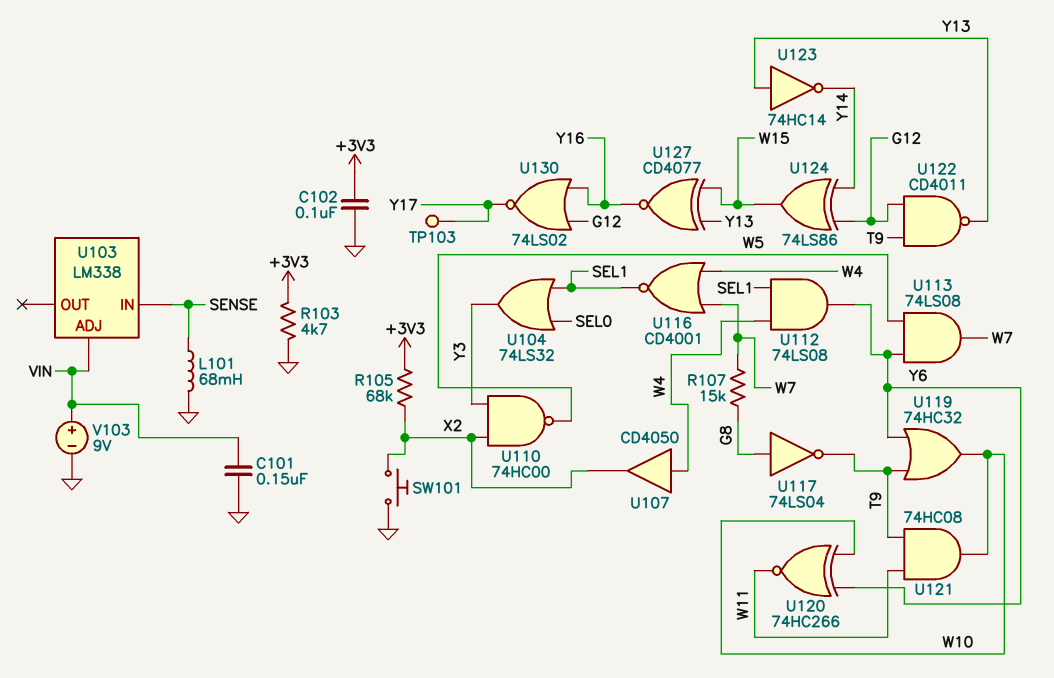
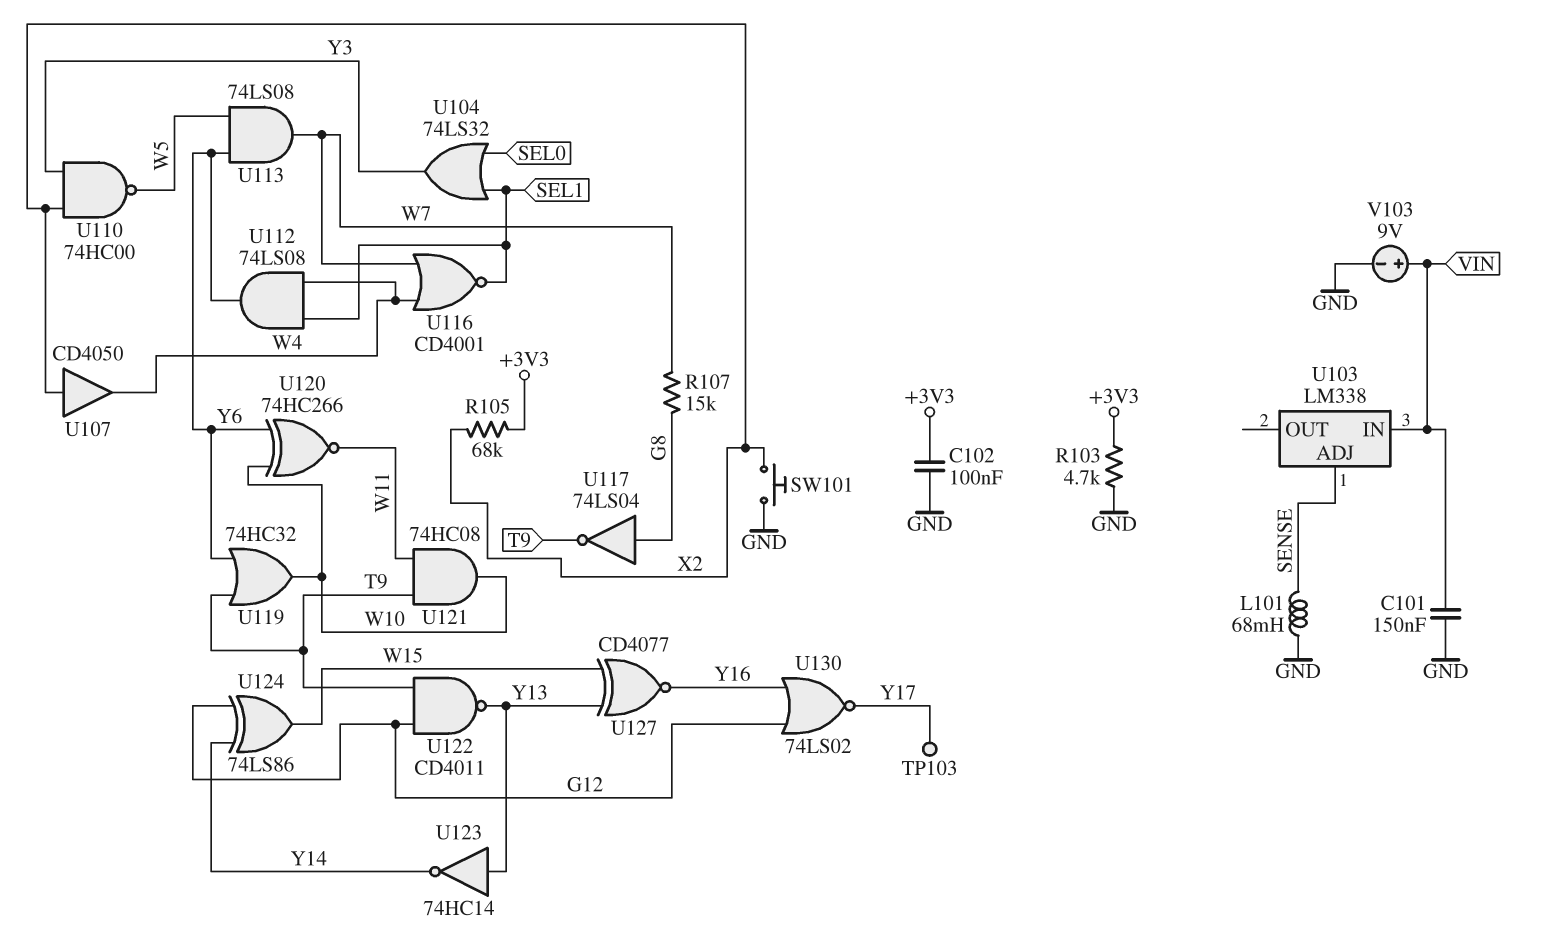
U103 pin ADJ: VIN -> SENSE
U103 pin IN: SENSE -> VIN
U107: buffer CD4050 (in W4, out X2) -> buffer CD4050 (in X2, out W4)

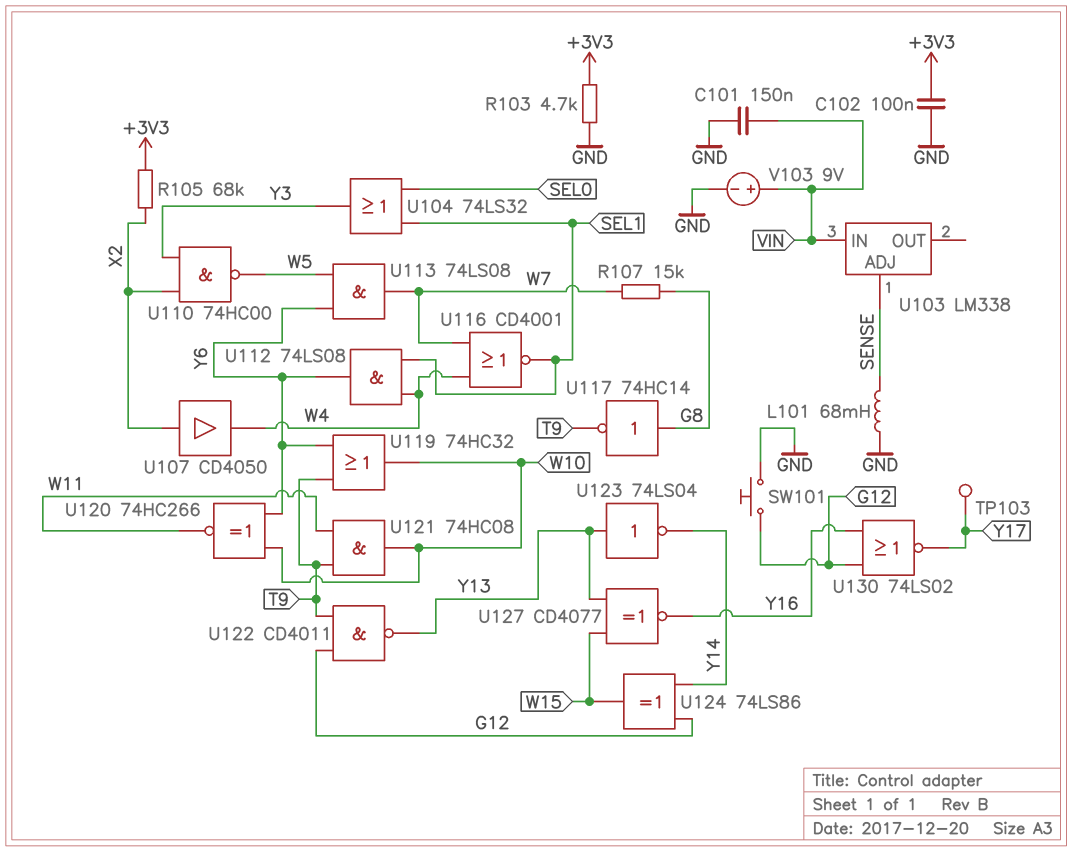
SW101: button (GND, X2) -> button (G12, GND)
U117: NOT 74LS04 (in G8, out T9) -> NOT 74HC14 (in G8, out T9)
U123: NOT 74HC14 (in Y13, out Y14) -> NOT 74LS04 (in Y13, out Y14)

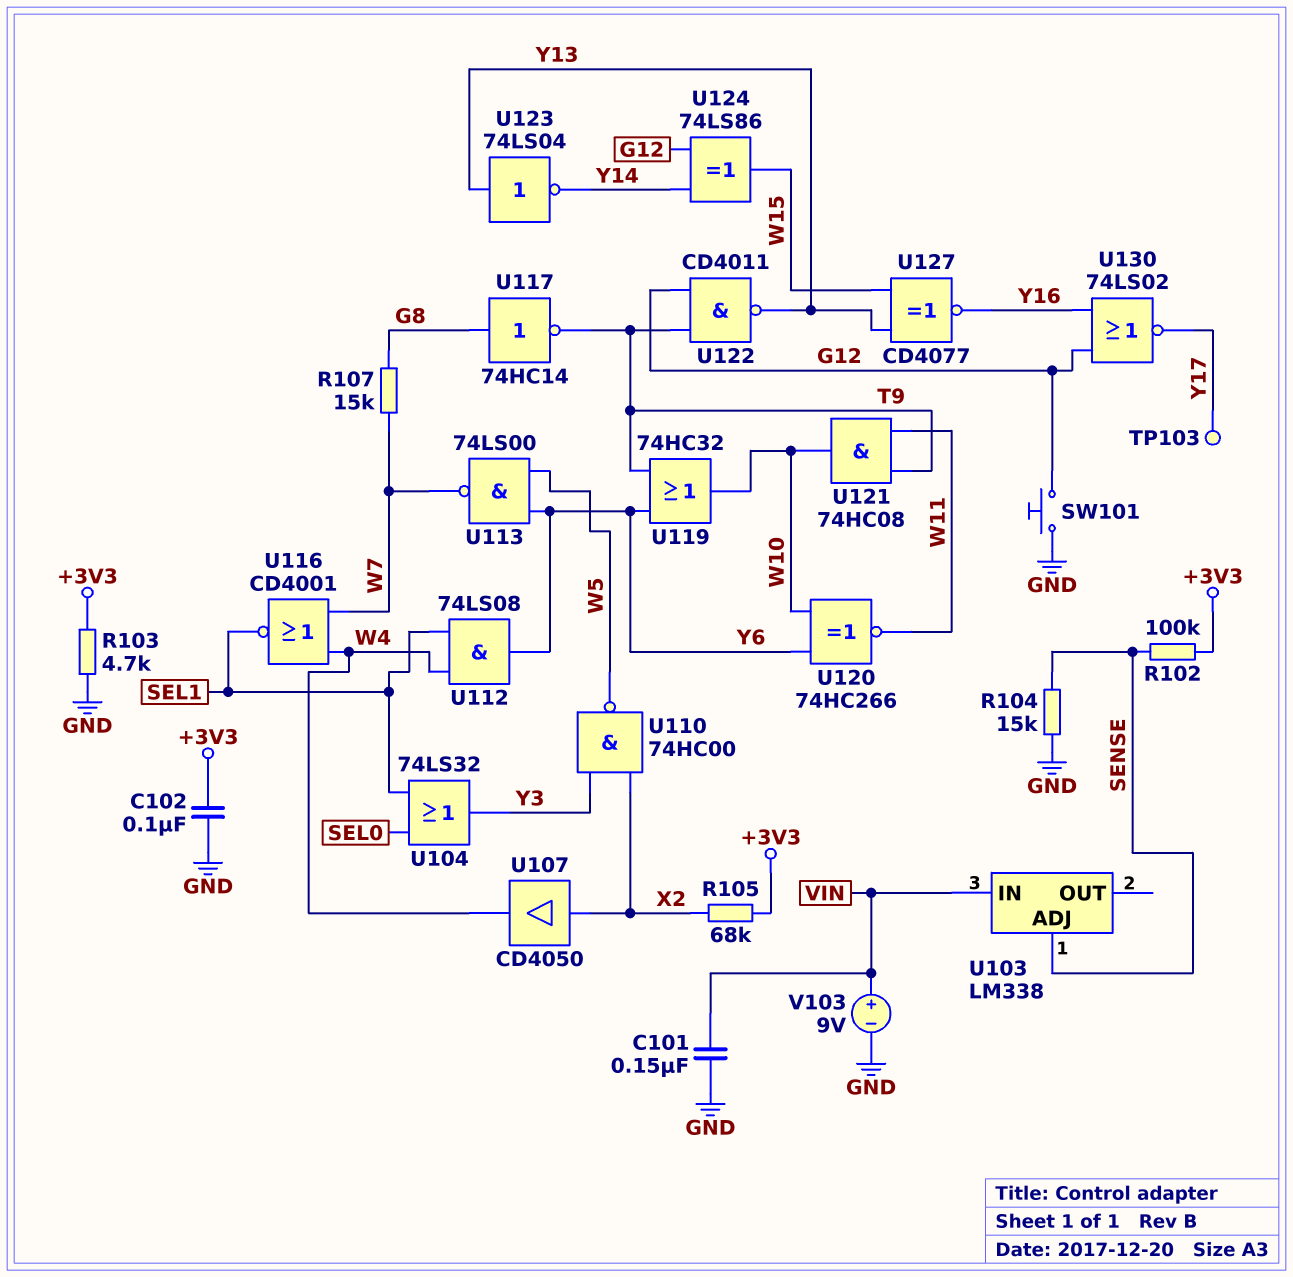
L101: 68mH (GND, SENSE) -> none
R102: none -> 100k (+3V3, SENSE)
R104: none -> 15k (GND, SENSE)
U113: AND 74LS08 (in W5, in Y6, out W7) -> NAND 74LS00 (in W5, in Y6, out W7)

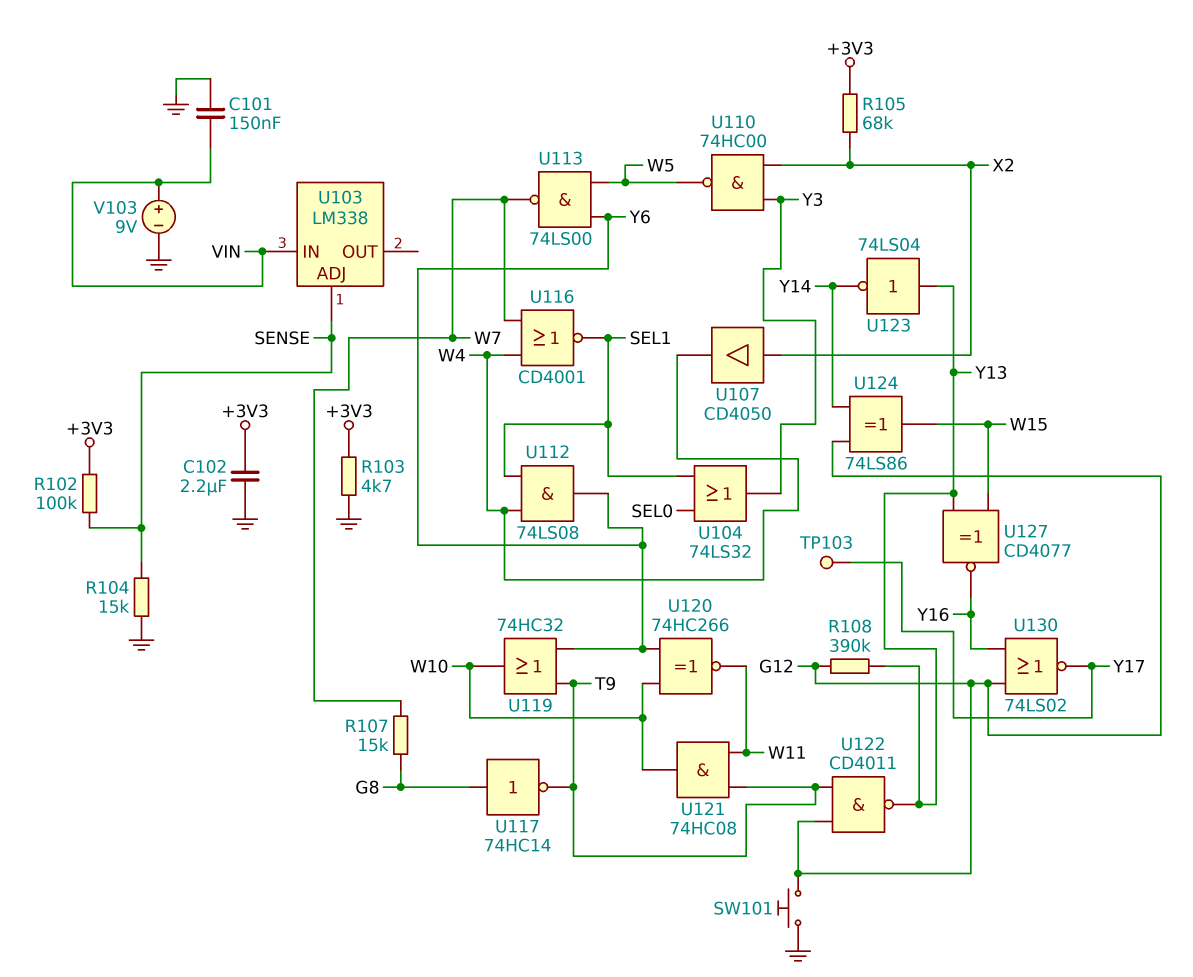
C102: 100nF (+3V3, GND) -> 2.2uF (+3V3, GND)
R108: none -> 390k (G12, Y13)

